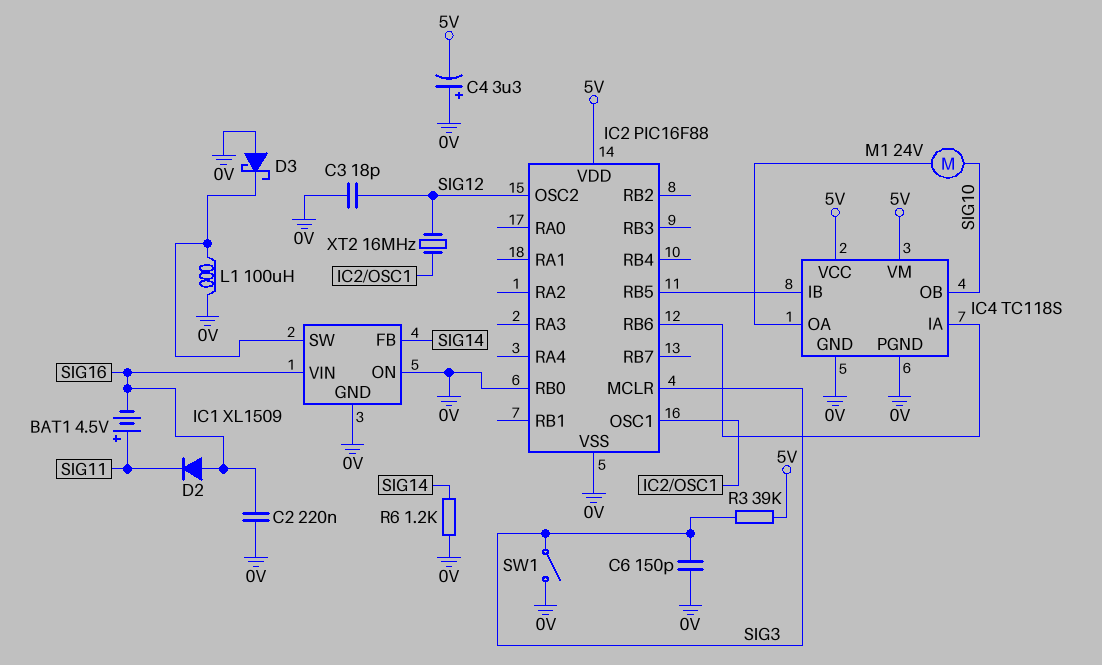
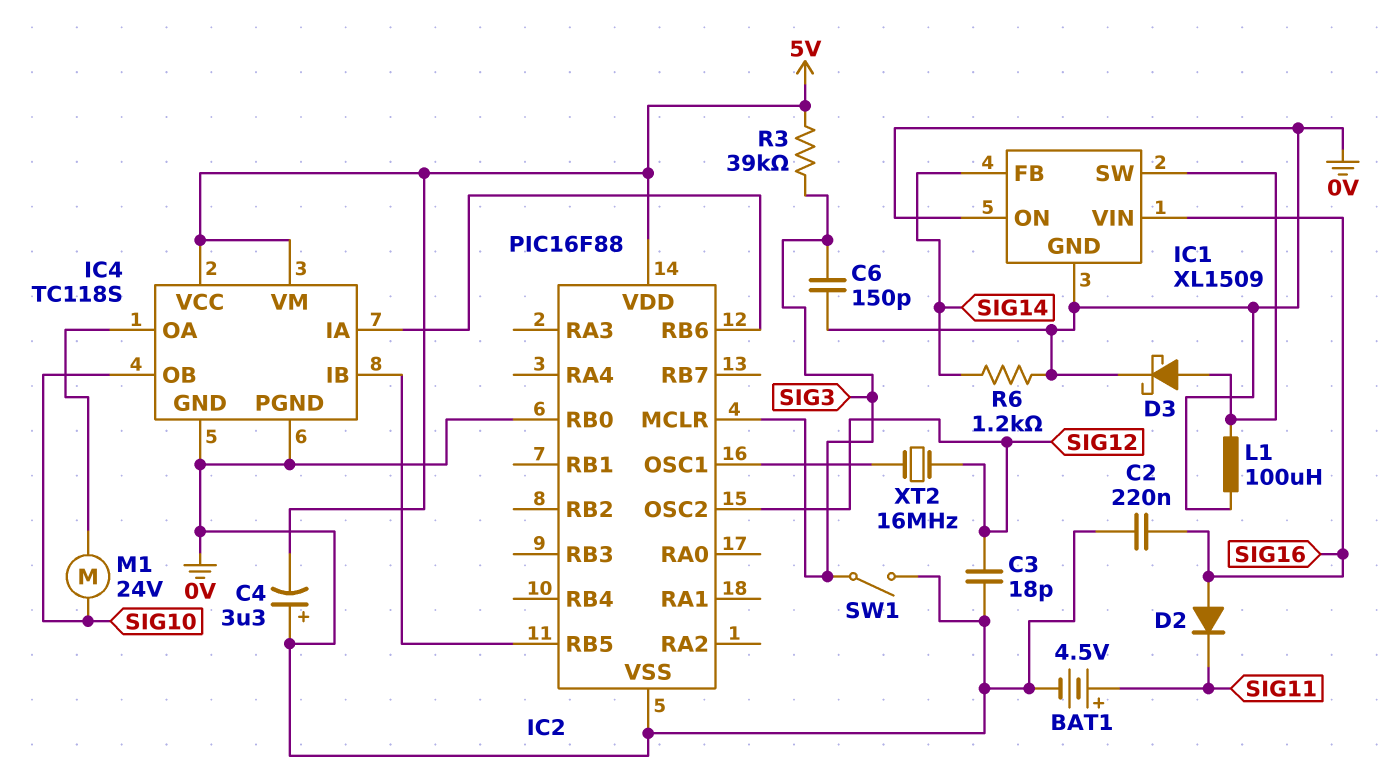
BAT1: 4.5V (plus SIG11, minus SIG16) -> 4.5V (plus SIG11, minus 0V)
D3: schottky (A 0V, K IC1/SW) -> schottky (A IC1/SW, K 0V)

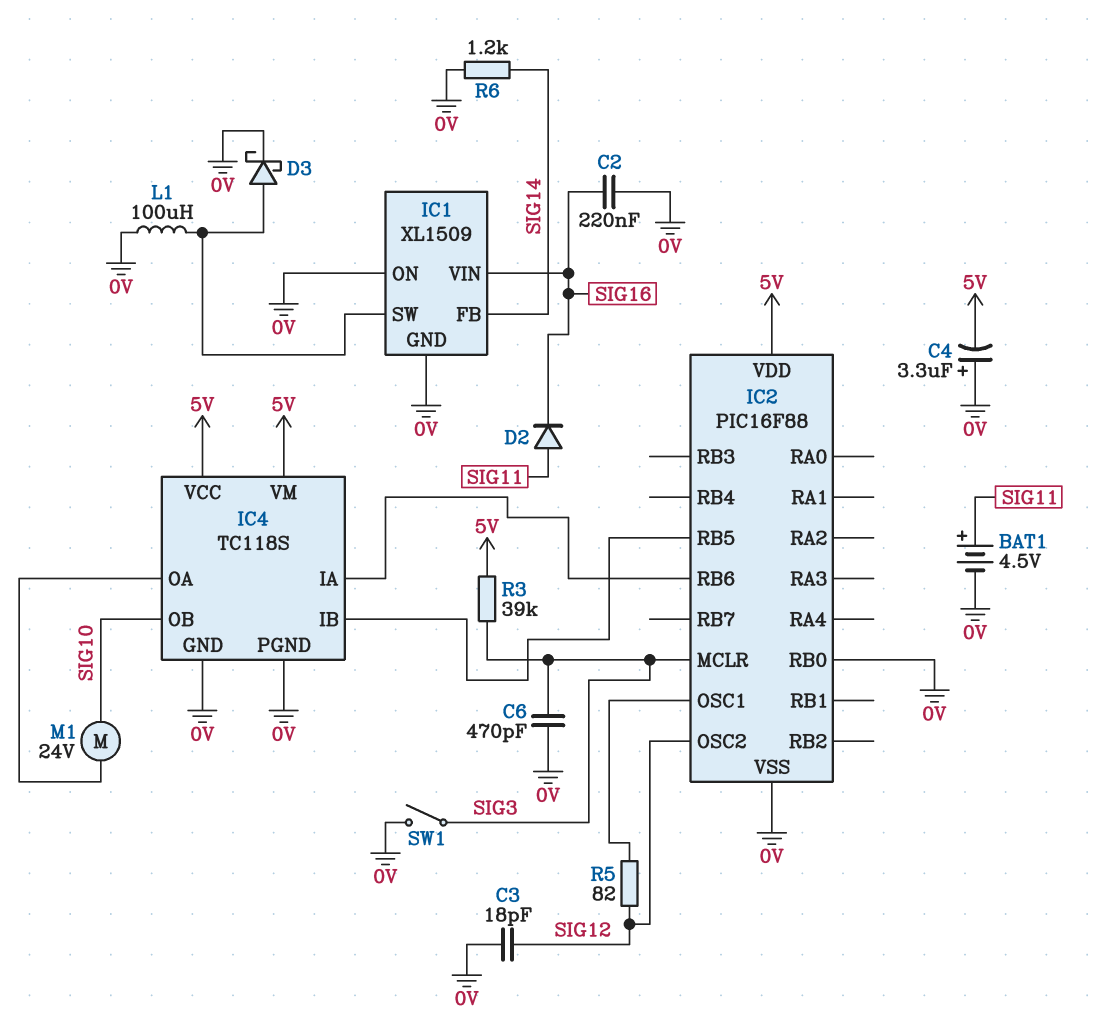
C6: 150pF (0V, SIG3) -> 470pF (0V, SIG3)
D2: diode (A SIG16, K SIG11) -> diode (A SIG11, K SIG16)
R5: none -> 82 (IC2/OSC1, SIG12)
XT2: 16MHz (IC2/OSC1, SIG12) -> none

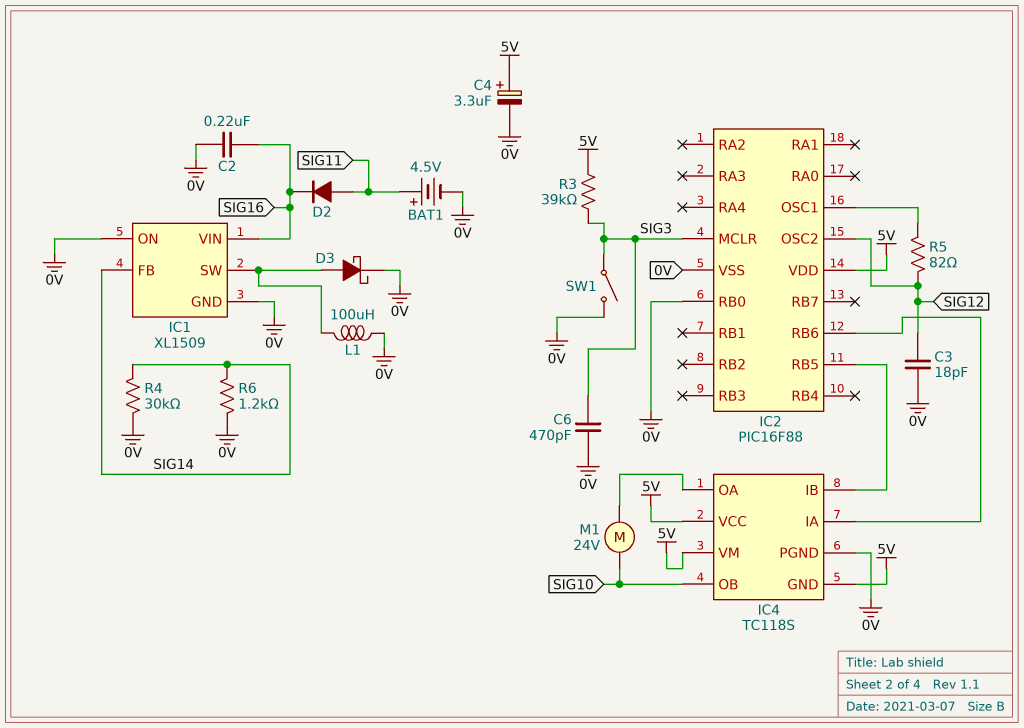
C4: 3.3uF (plus 0V, minus 5V) -> 3.3uF (plus 5V, minus 0V)
IC4 pin GND: 0V -> 5V
R4: none -> 30k (0V, SIG14)

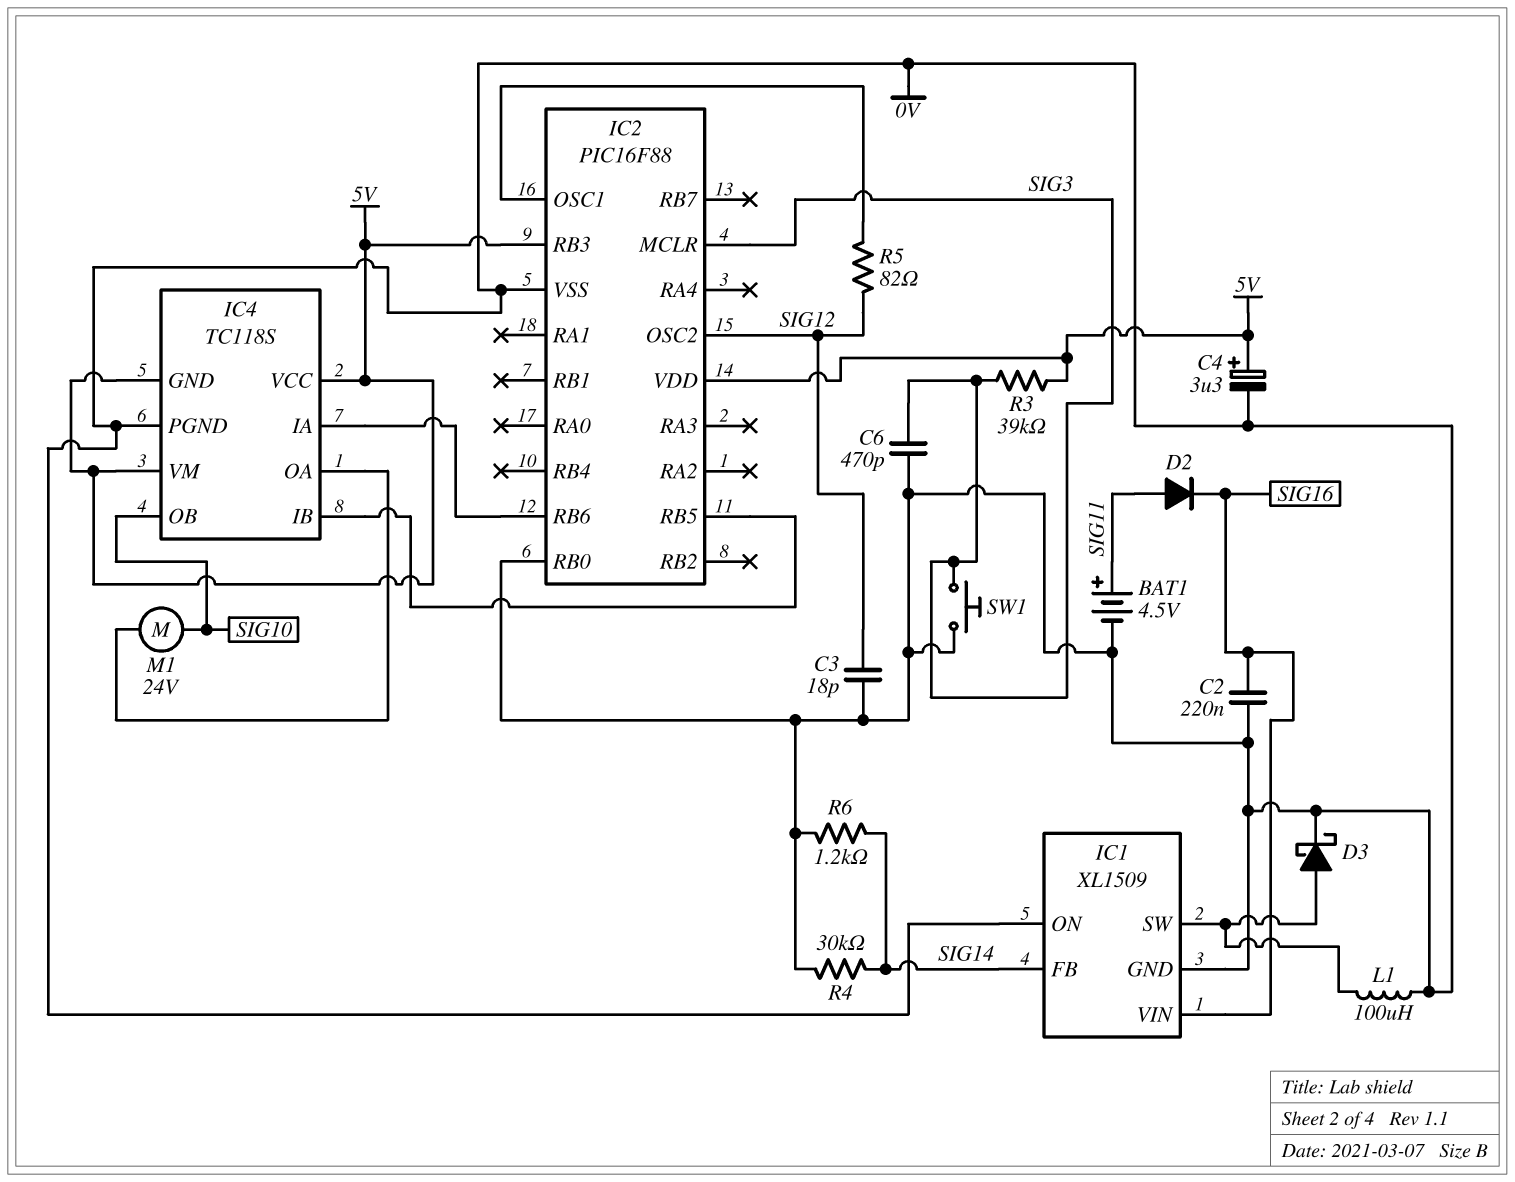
IC2 pin RB3: none -> 5V
SW1: switch (0V, SIG3) -> button (0V, SIG3)

